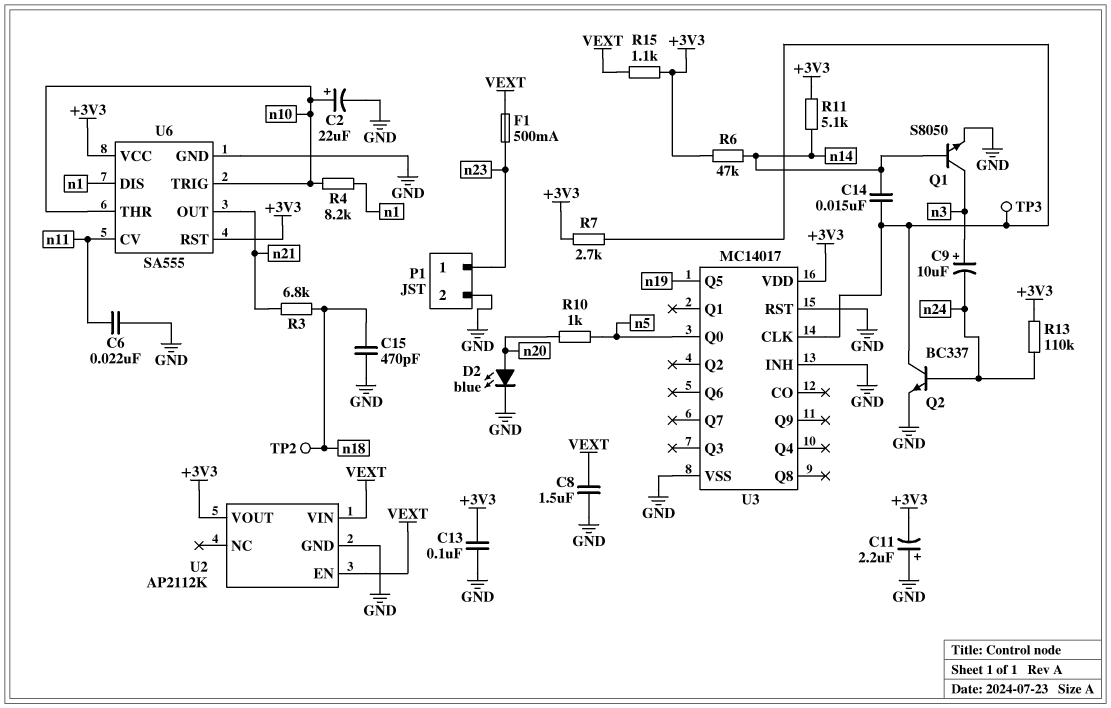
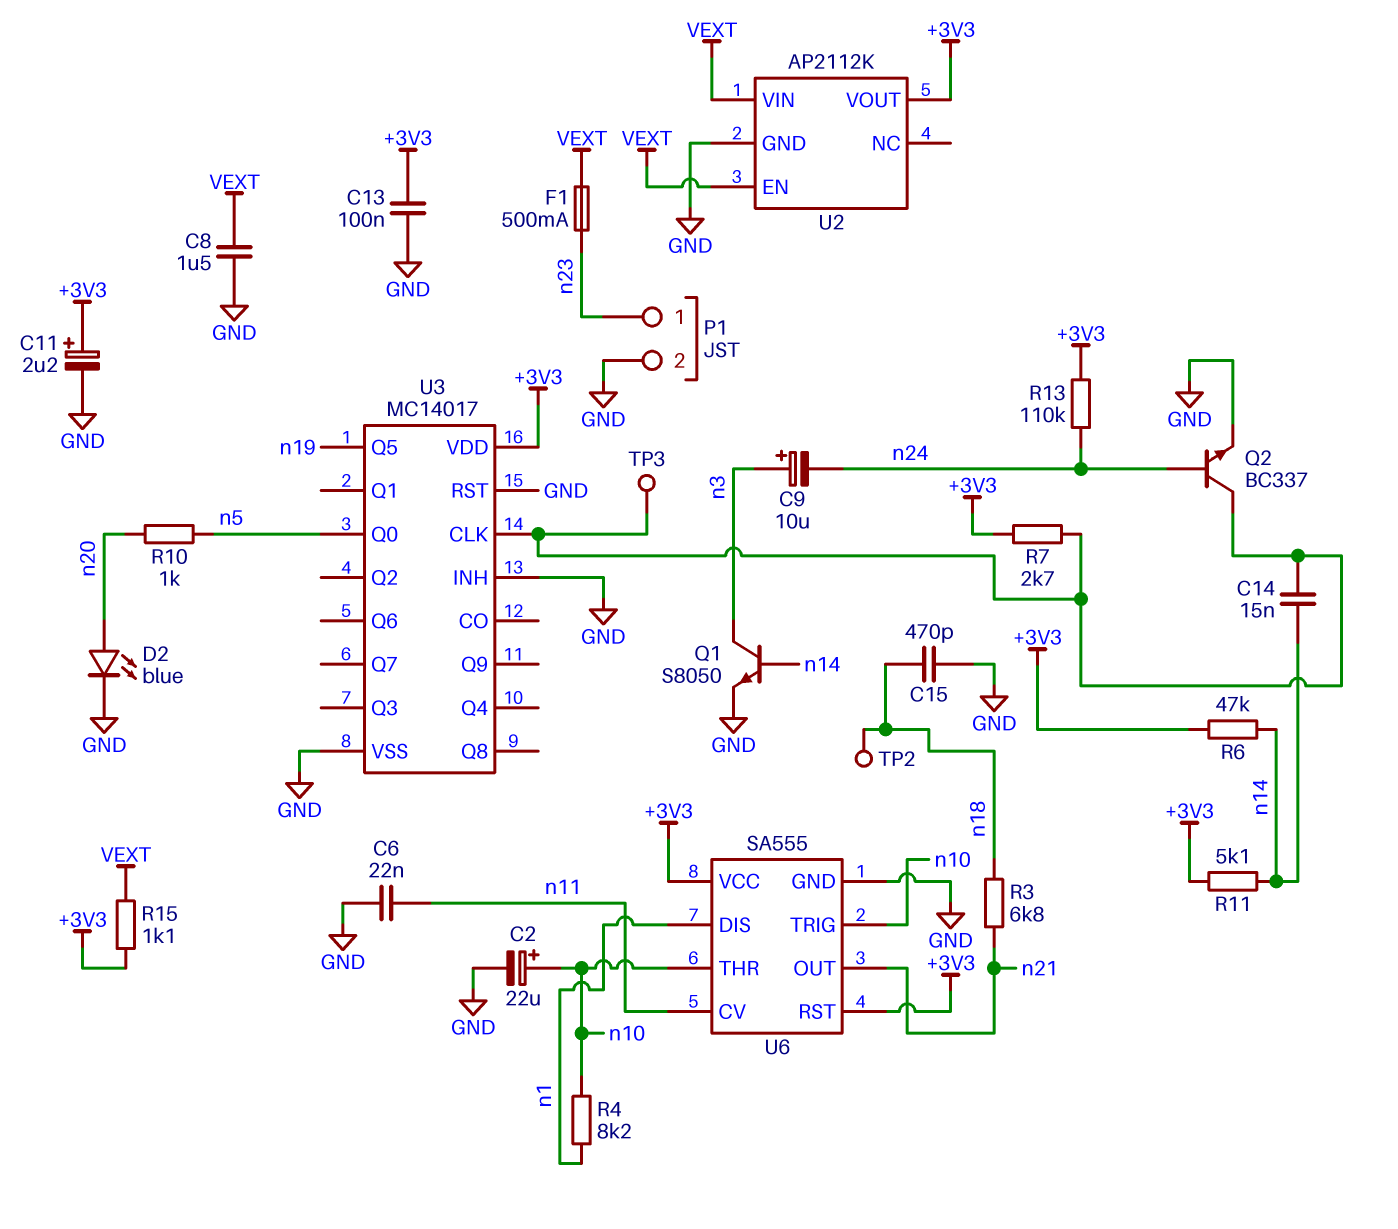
C11: 2.2uF (plus GND, minus +3V3) -> 2.2uF (plus +3V3, minus GND)

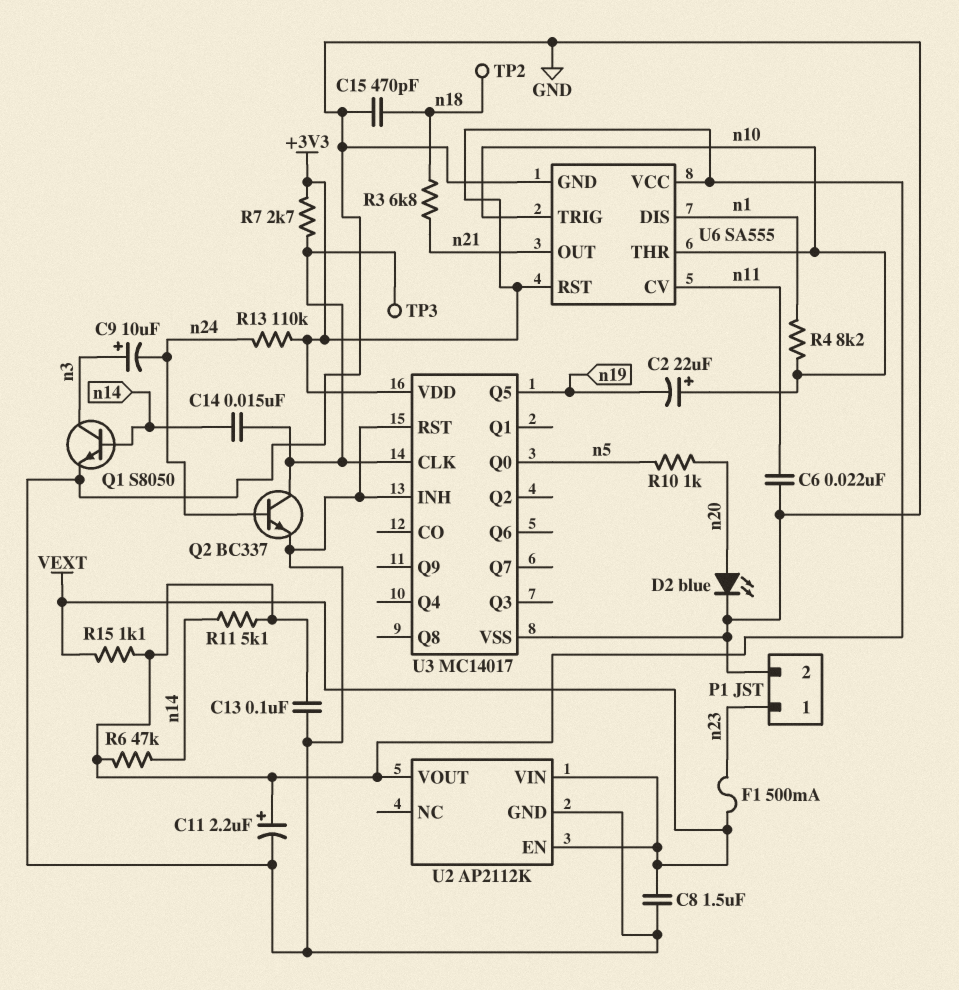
C2: 22uF (plus n10, minus GND) -> 22uF (plus n10, minus n19)

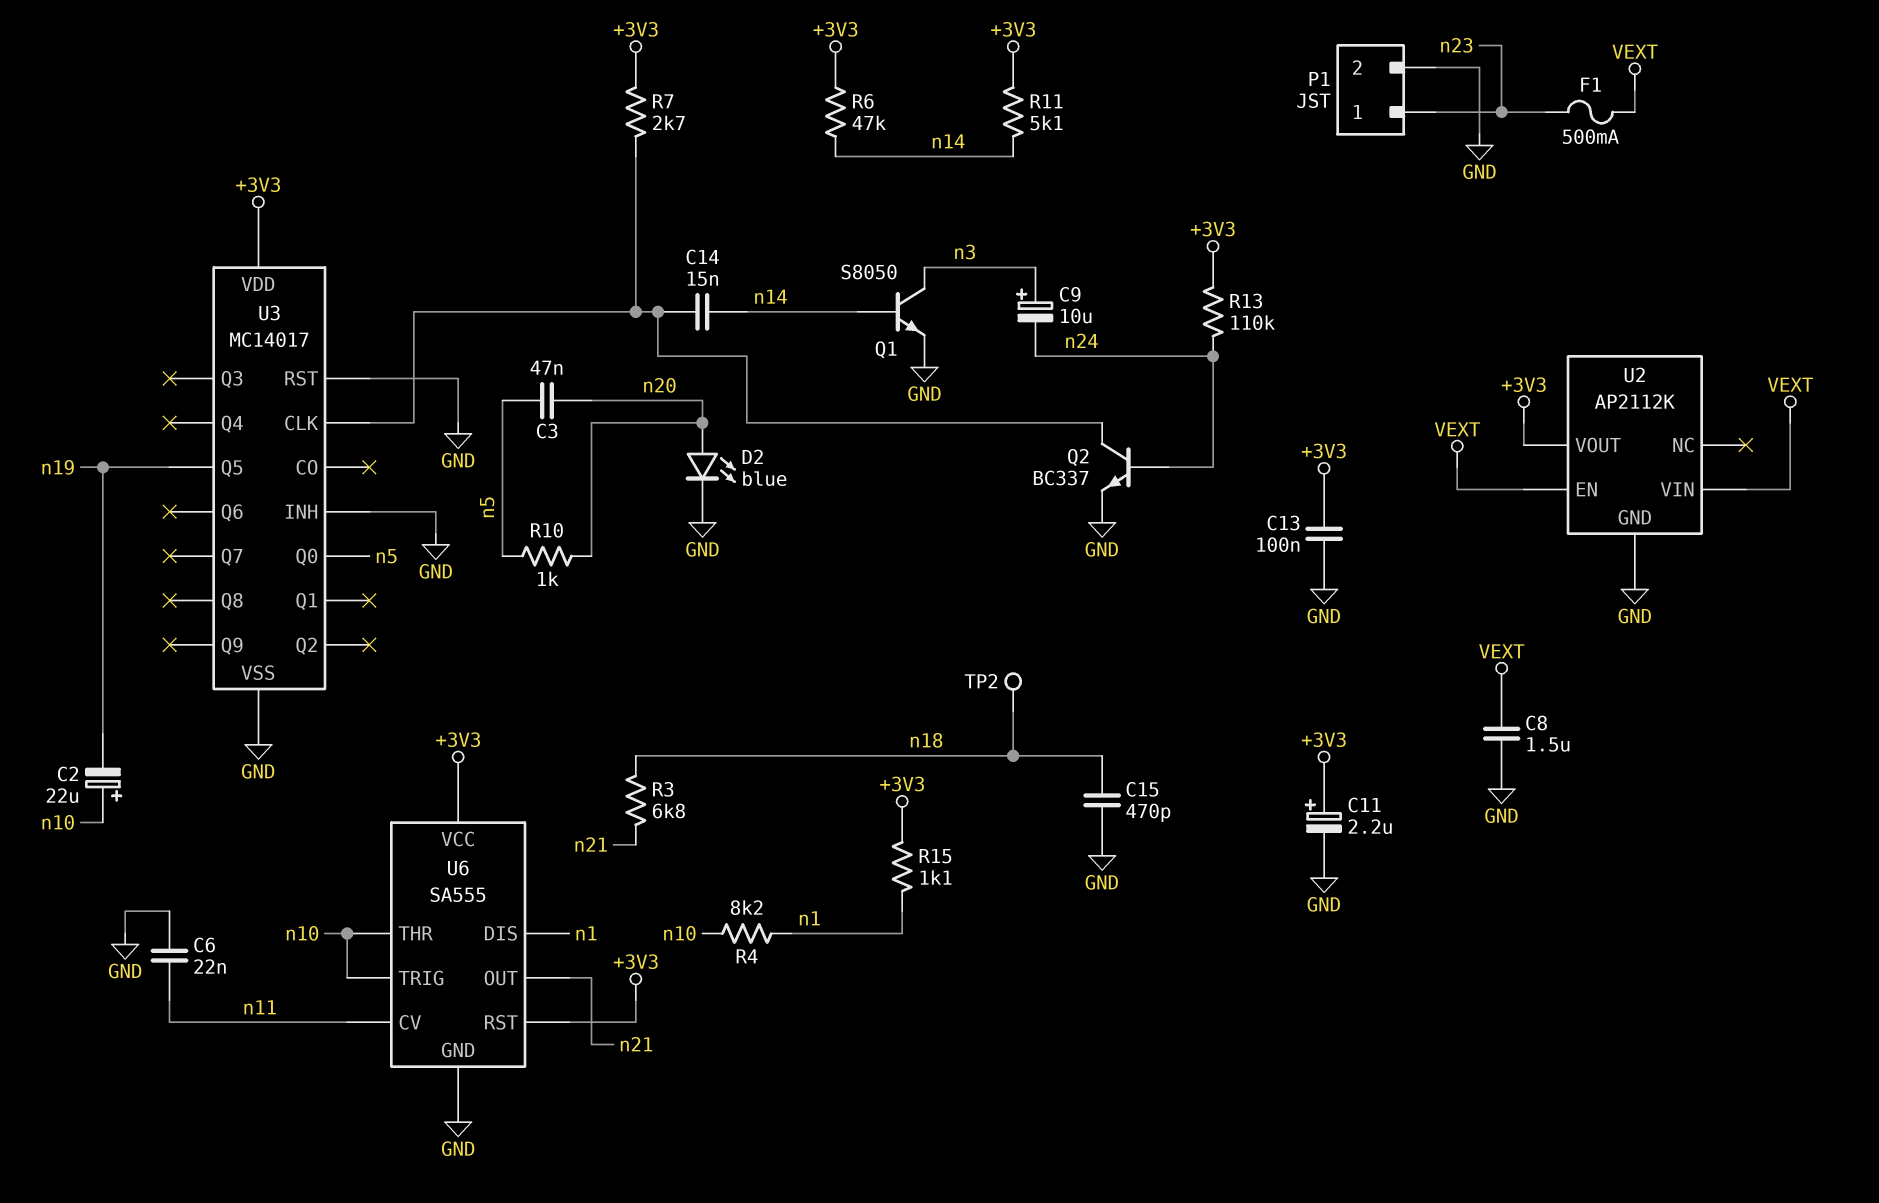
C3: none -> 47nF (n5, n20)
R15: 1.1k (+3V3, VEXT) -> 1.1k (+3V3, n1)
TP3: test point (U3/CLK) -> none

